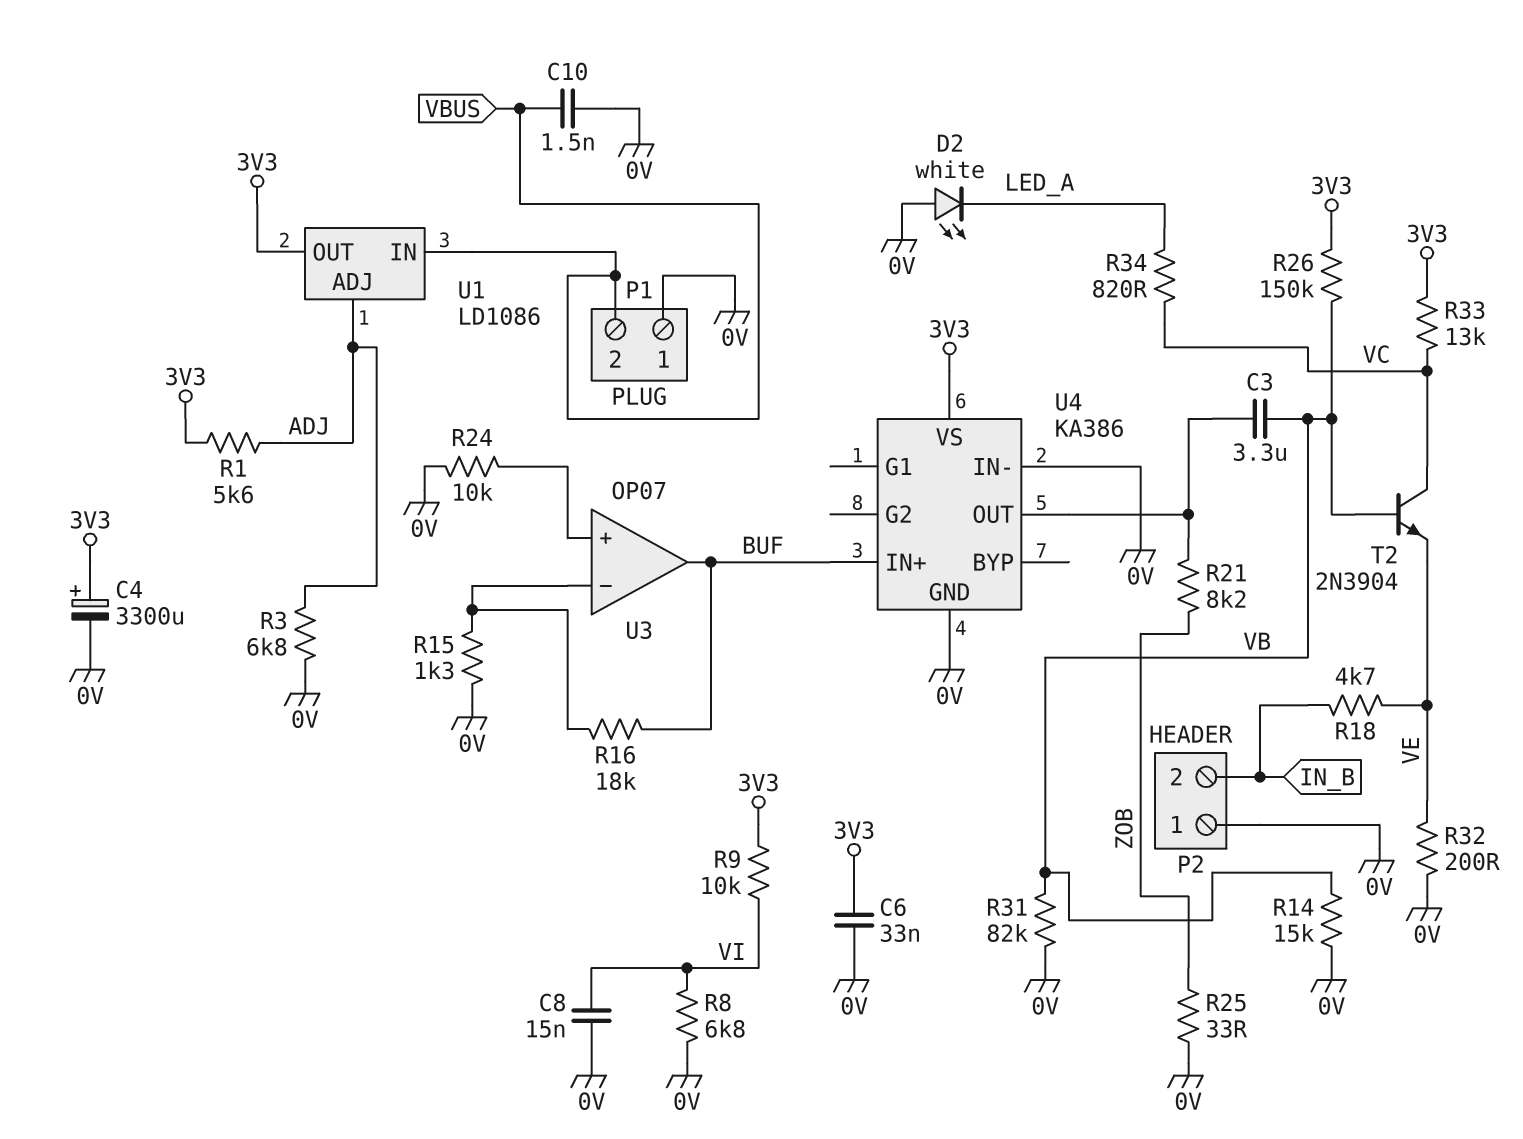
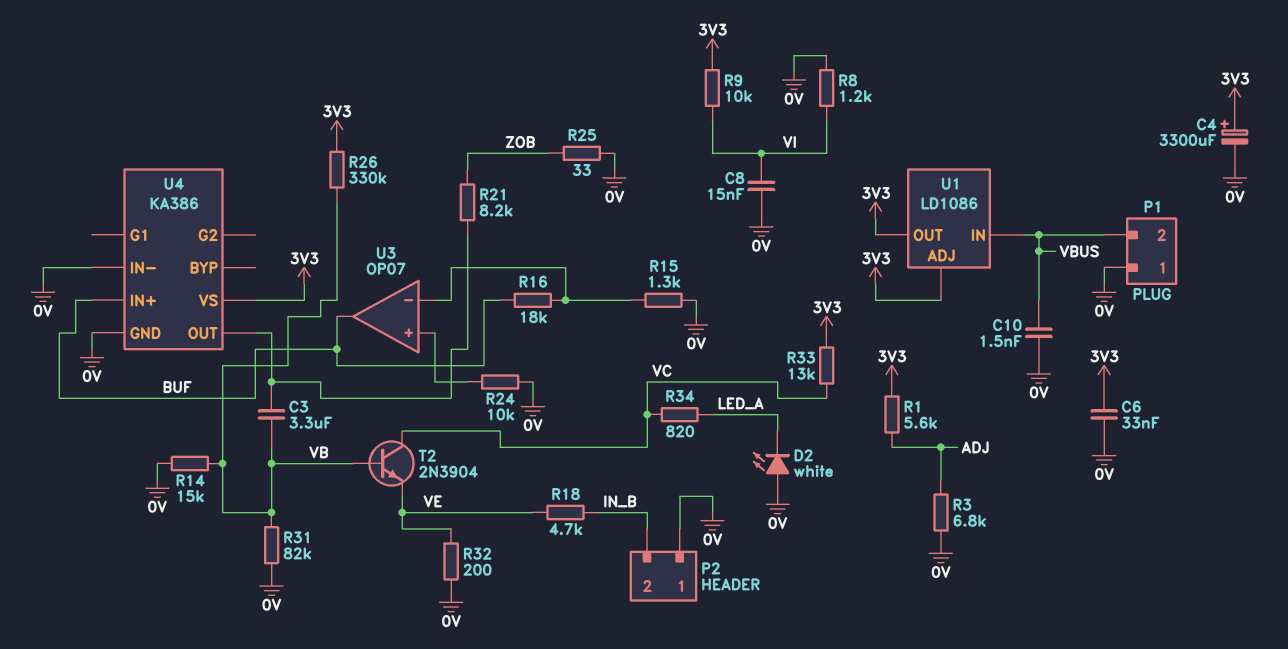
R8: 6.8k (0V, VI) -> 1.2k (0V, VI)
R26: 150k (3V3, VB) -> 330k (3V3, VB)
U1 pin ADJ: ADJ -> 3V3

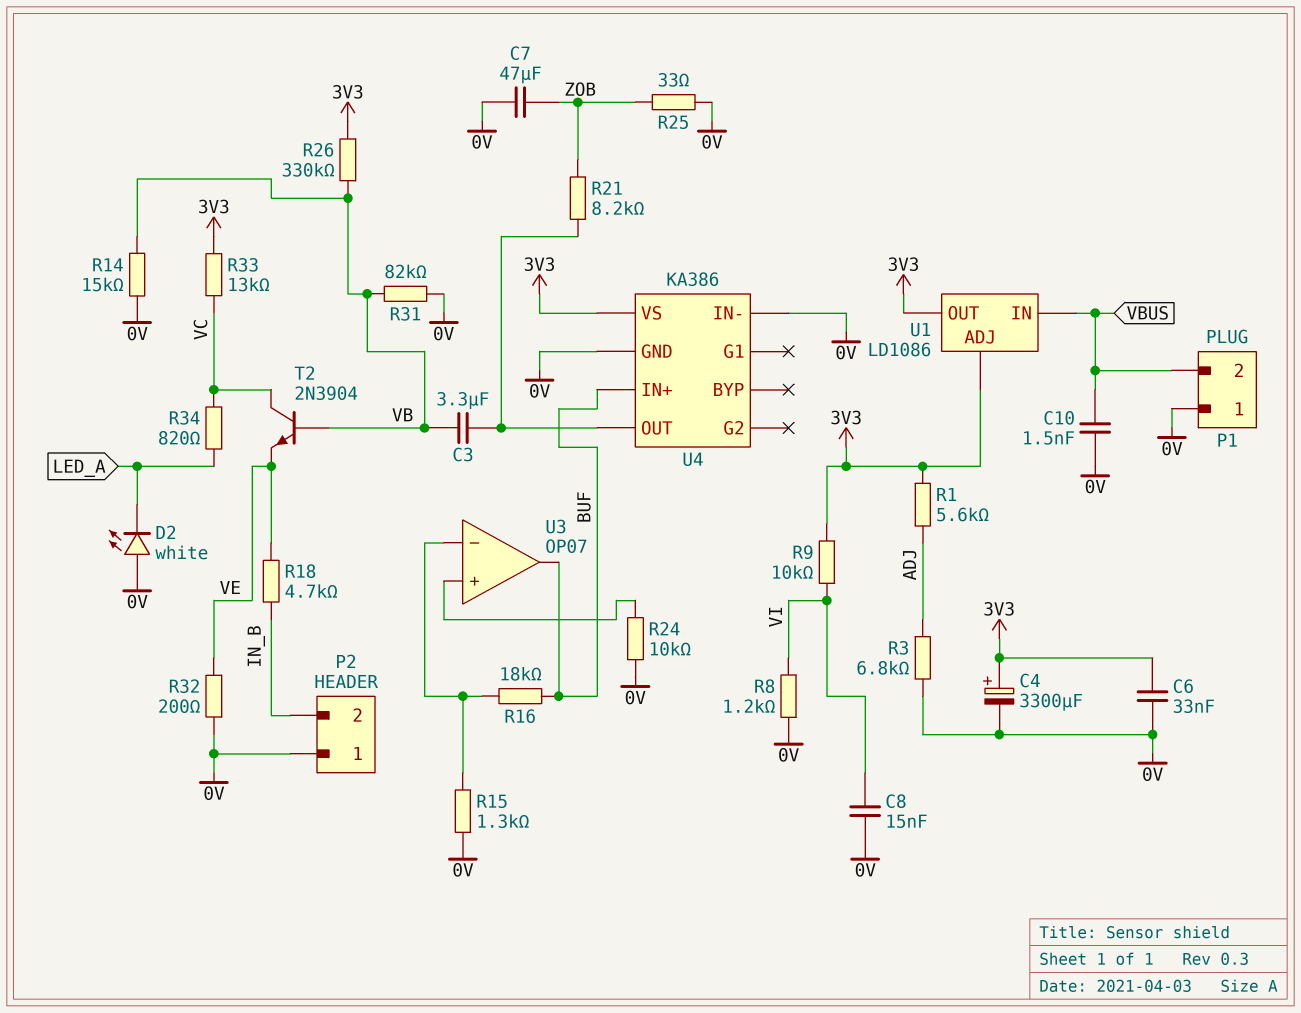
C7: none -> 47uF (0V, ZOB)

